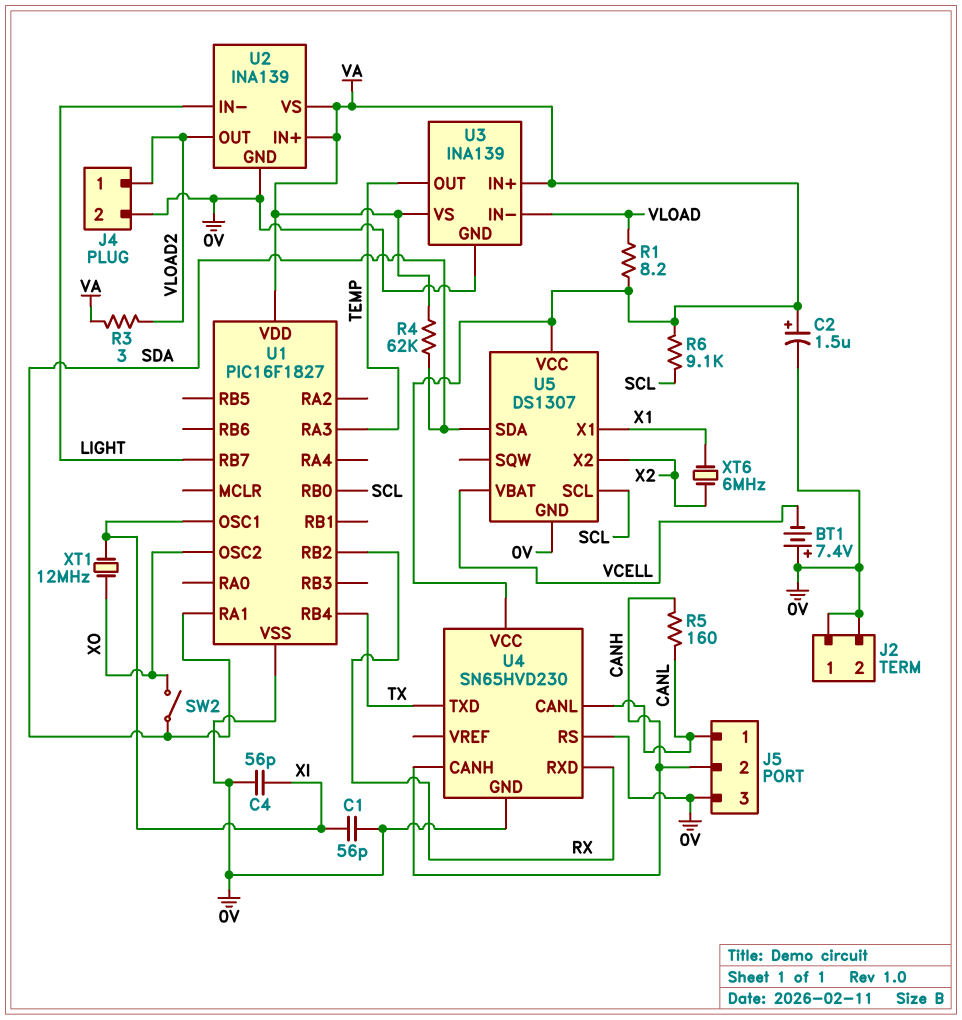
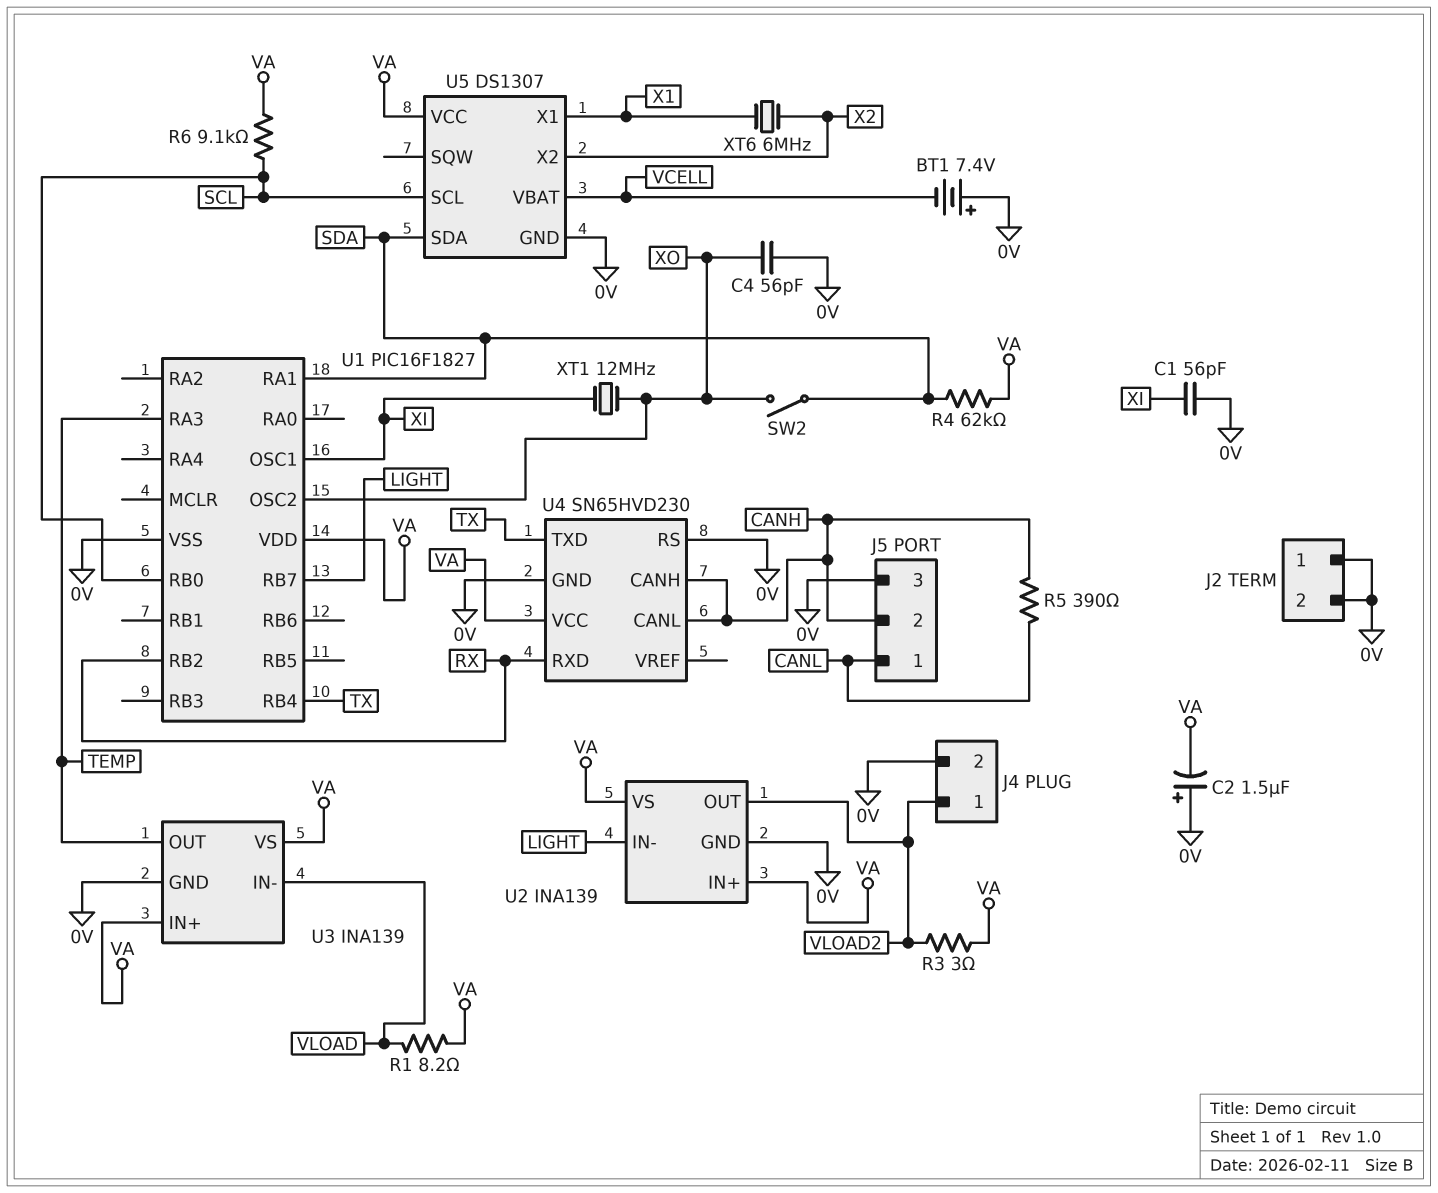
C2: 1.5uF (plus VA, minus 0V) -> 1.5uF (plus 0V, minus VA)
C4: 56pF (0V, XI) -> 56pF (0V, XO)
R5: 160 (CANH, CANL) -> 390 (CANH, CANL)
U4 pin CANL: CANL -> CANH

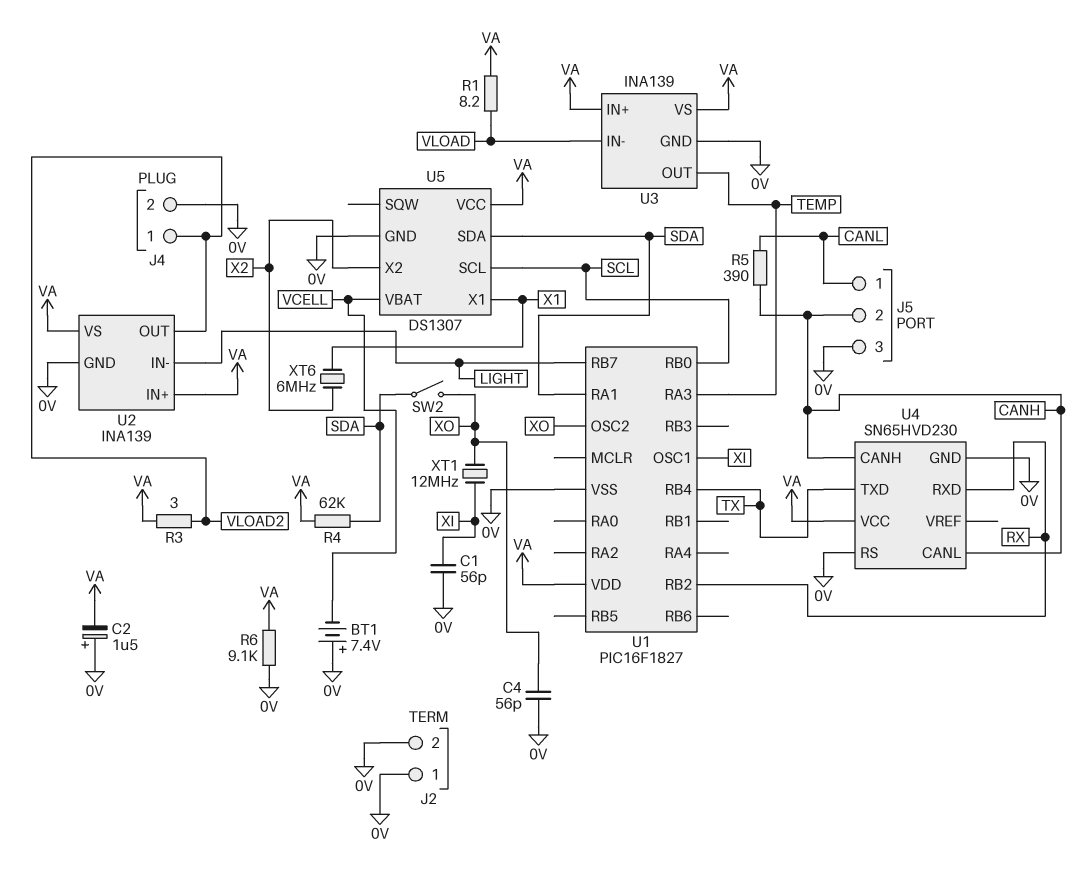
R6: 9.1k (SCL, VA) -> 9.1k (0V, VA)

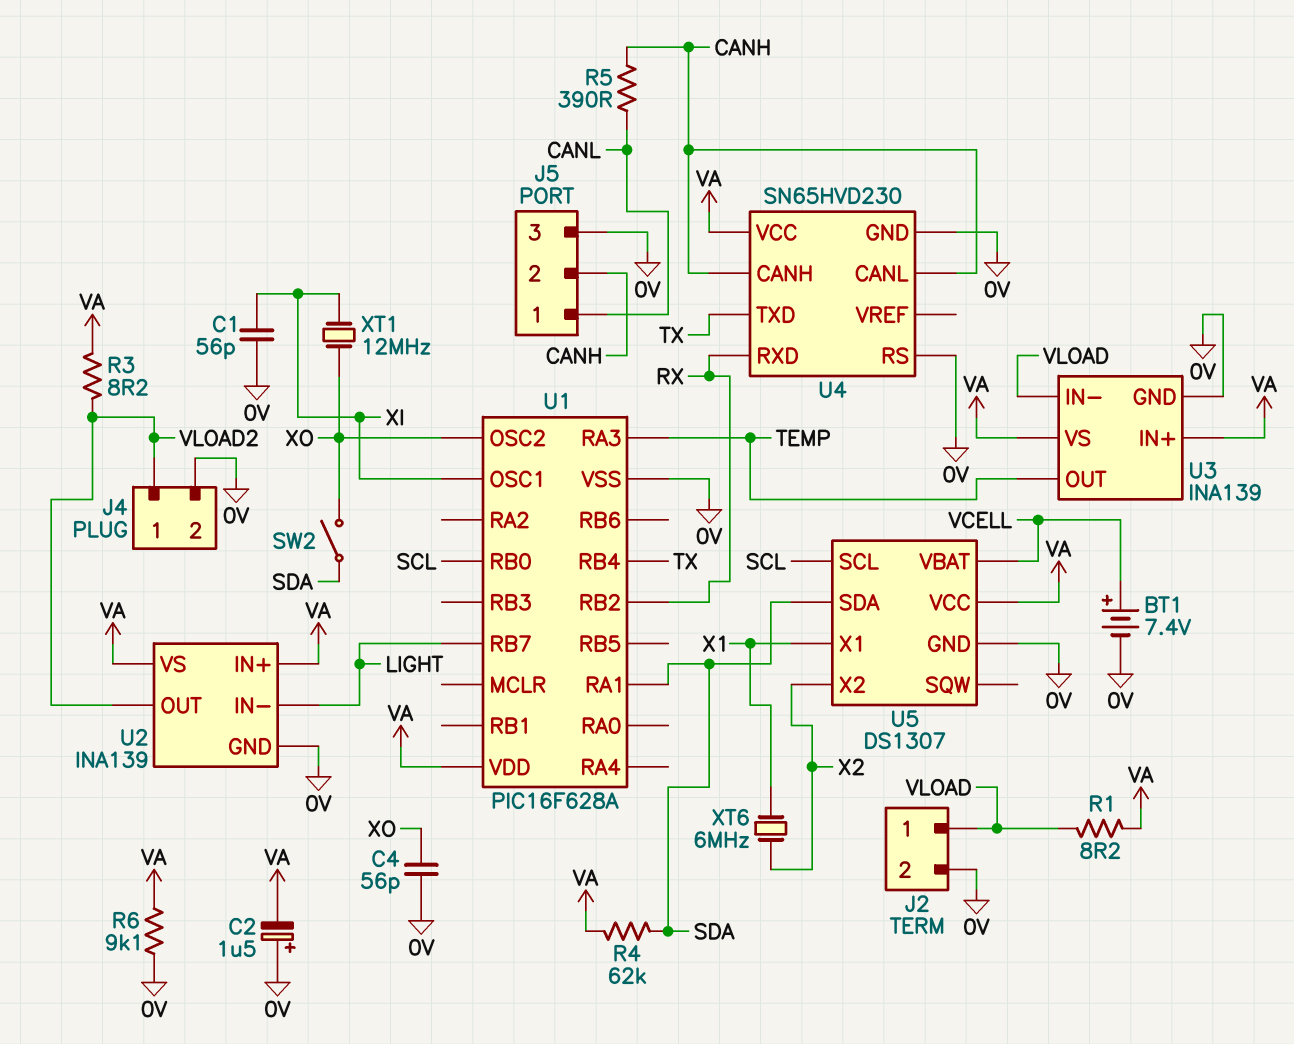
BT1: 7.4V (plus 0V, minus VCELL) -> 7.4V (plus VCELL, minus 0V)
J2 pin 1: 0V -> VLOAD
R3: 3 (VA, VLOAD2) -> 8.2 (VA, VLOAD2)
U1: PIC16F1827 -> PIC16F628A

